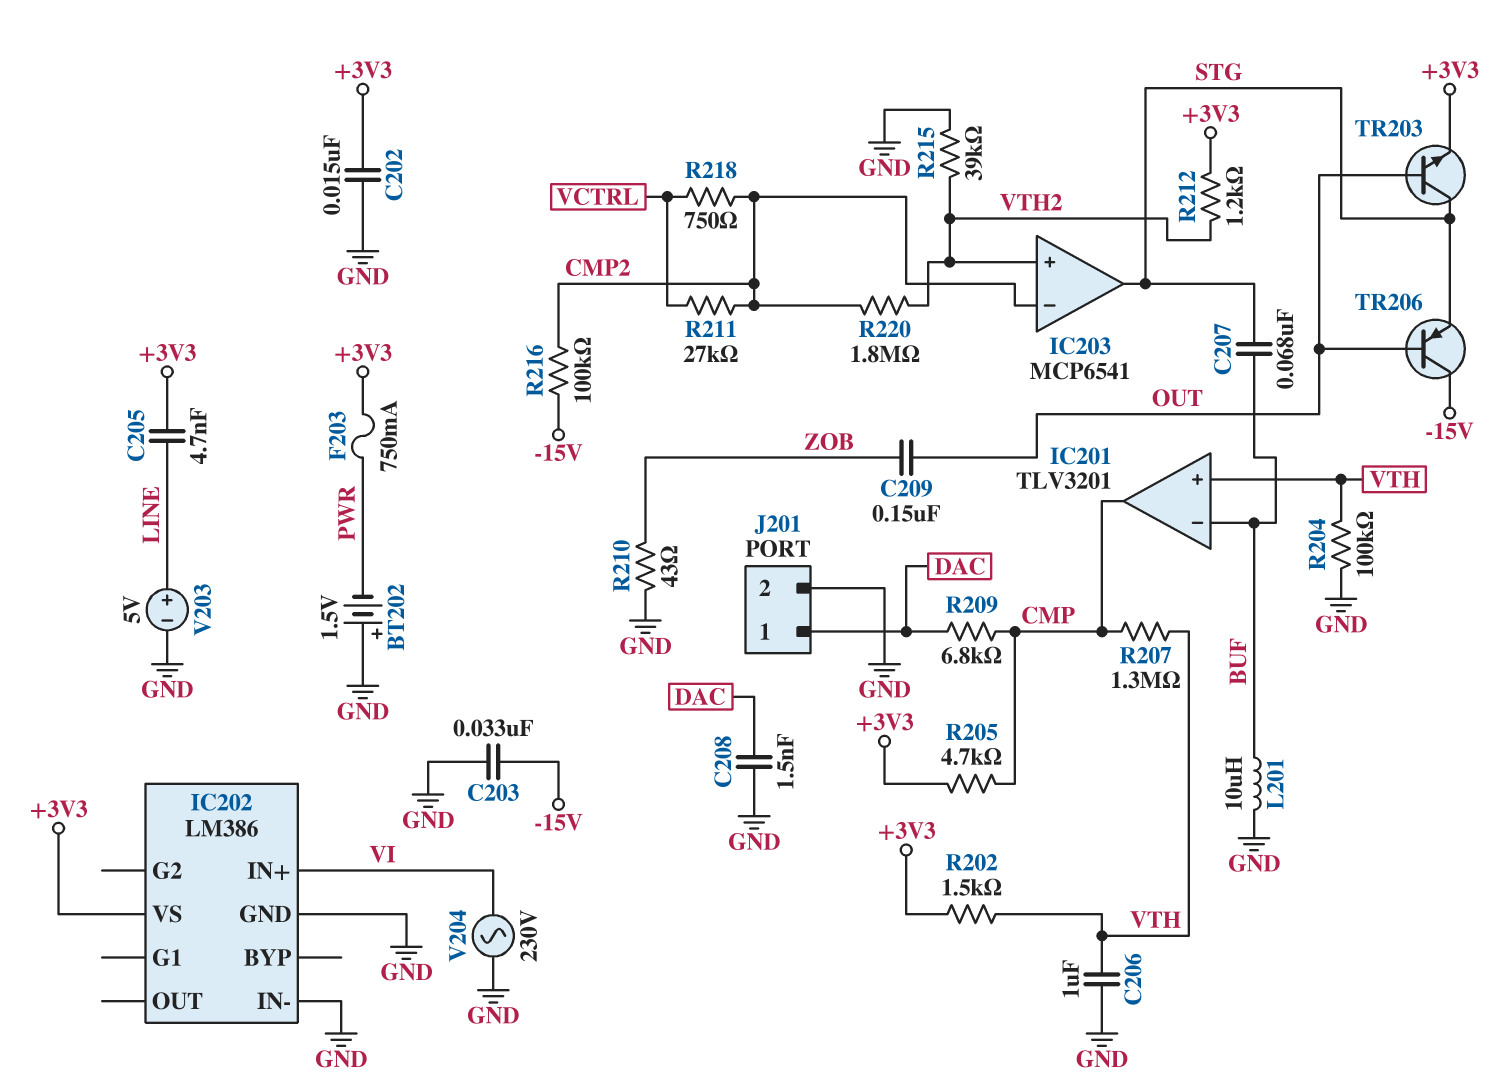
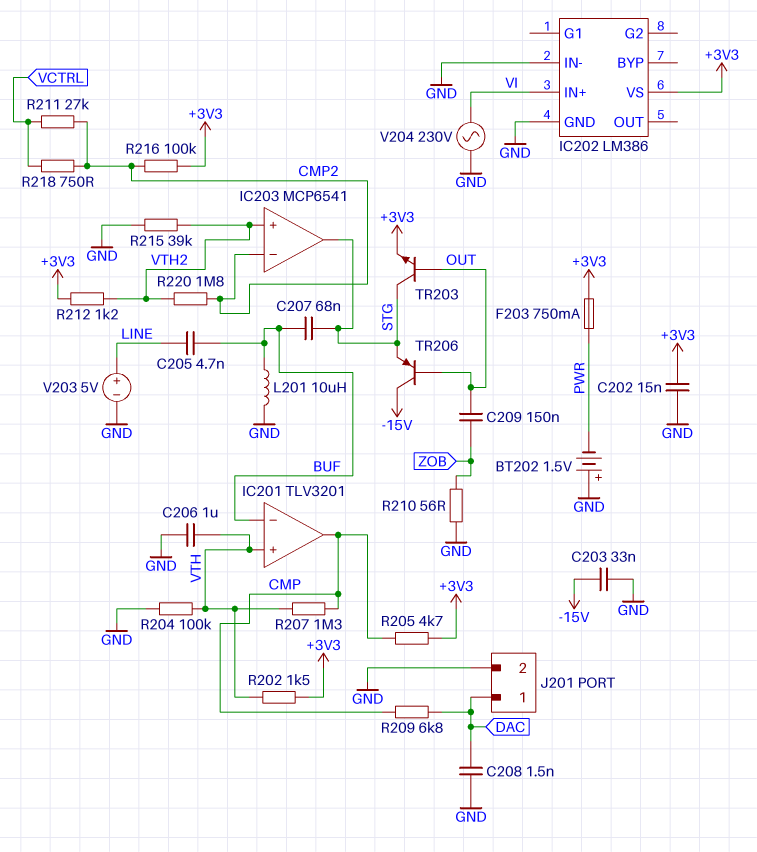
C205: 4.7nF (+3V3, LINE) -> 4.7nF (BUF, LINE)
R210: 43 (GND, ZOB) -> 56 (GND, ZOB)
R216: 100k (-15V, CMP2) -> 100k (+3V3, CMP2)

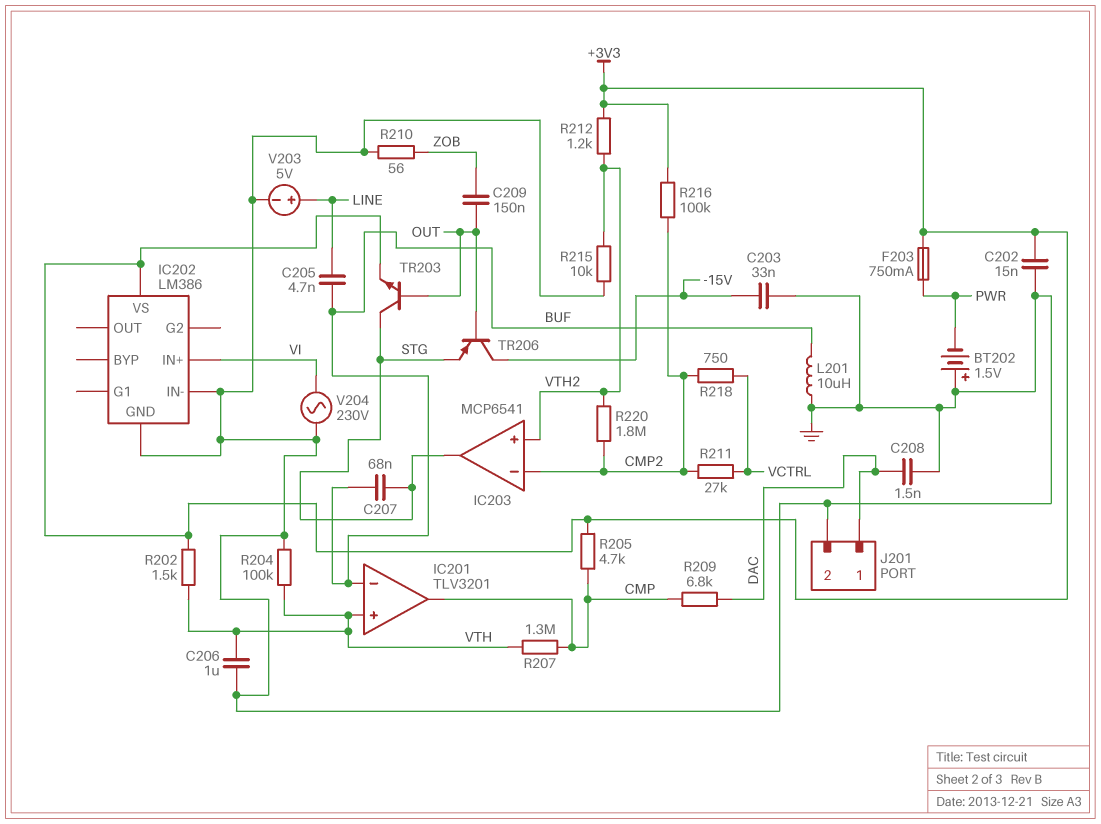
R215: 39k (GND, VTH2) -> 10k (GND, VTH2)

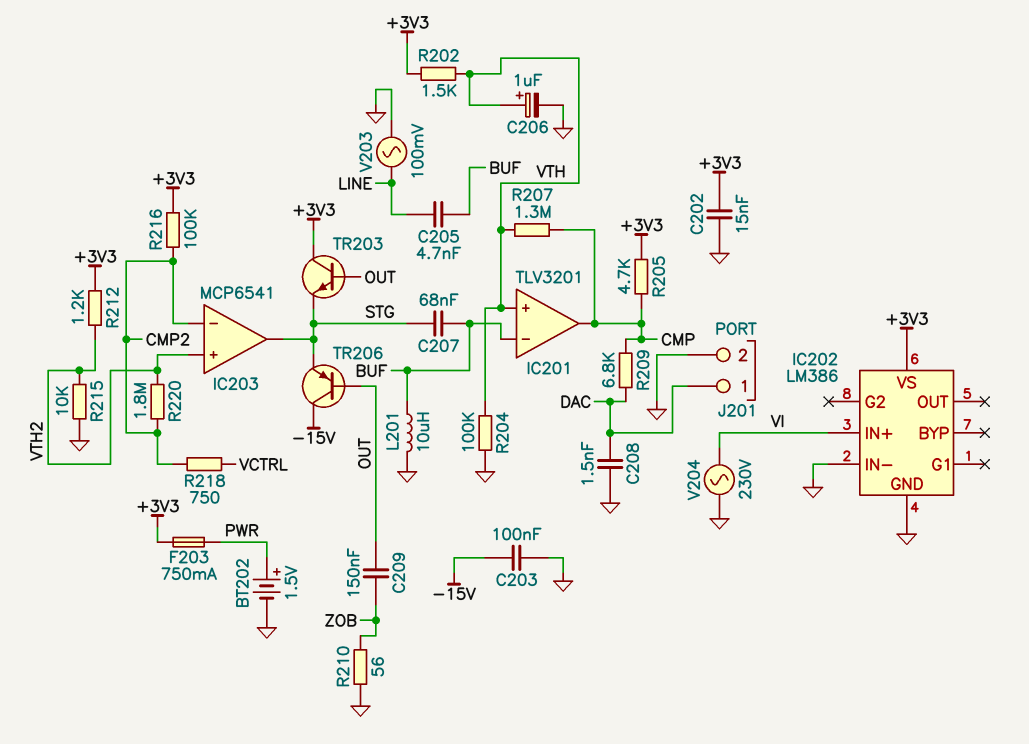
BT202: 1.5V (plus GND, minus PWR) -> 1.5V (plus PWR, minus GND)
C203: 33nF (-15V, GND) -> 100nF (-15V, GND)
C206: 1uF (GND, VTH) -> 1uF (plus VTH, minus GND)
R211: 27k (CMP2, VCTRL) -> none
TR203: NPN (B OUT, C STG, E +3V3) -> NPN (B OUT, C +3V3, E STG)
V203: 5V (plus LINE, minus GND) -> AC 100mV (GND, LINE)

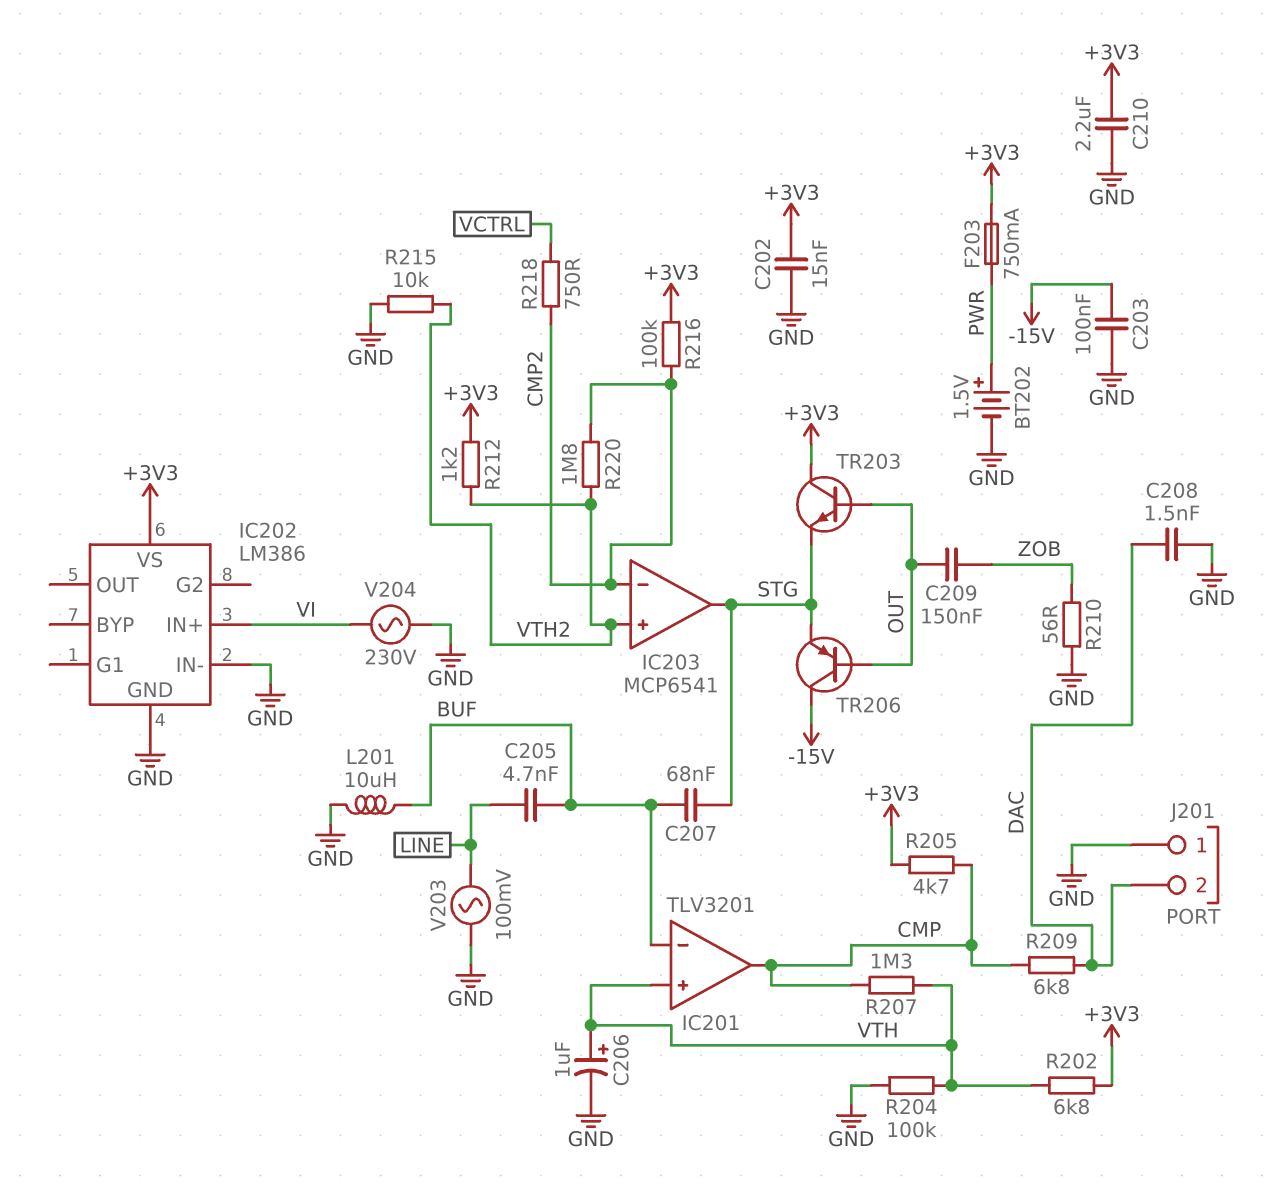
C210: none -> 2.2uF (+3V3, GND)
J201 pin 1: DAC -> GND
J201 pin 2: GND -> DAC
R202: 1.5k (+3V3, VTH) -> 6.8k (+3V3, VTH)

